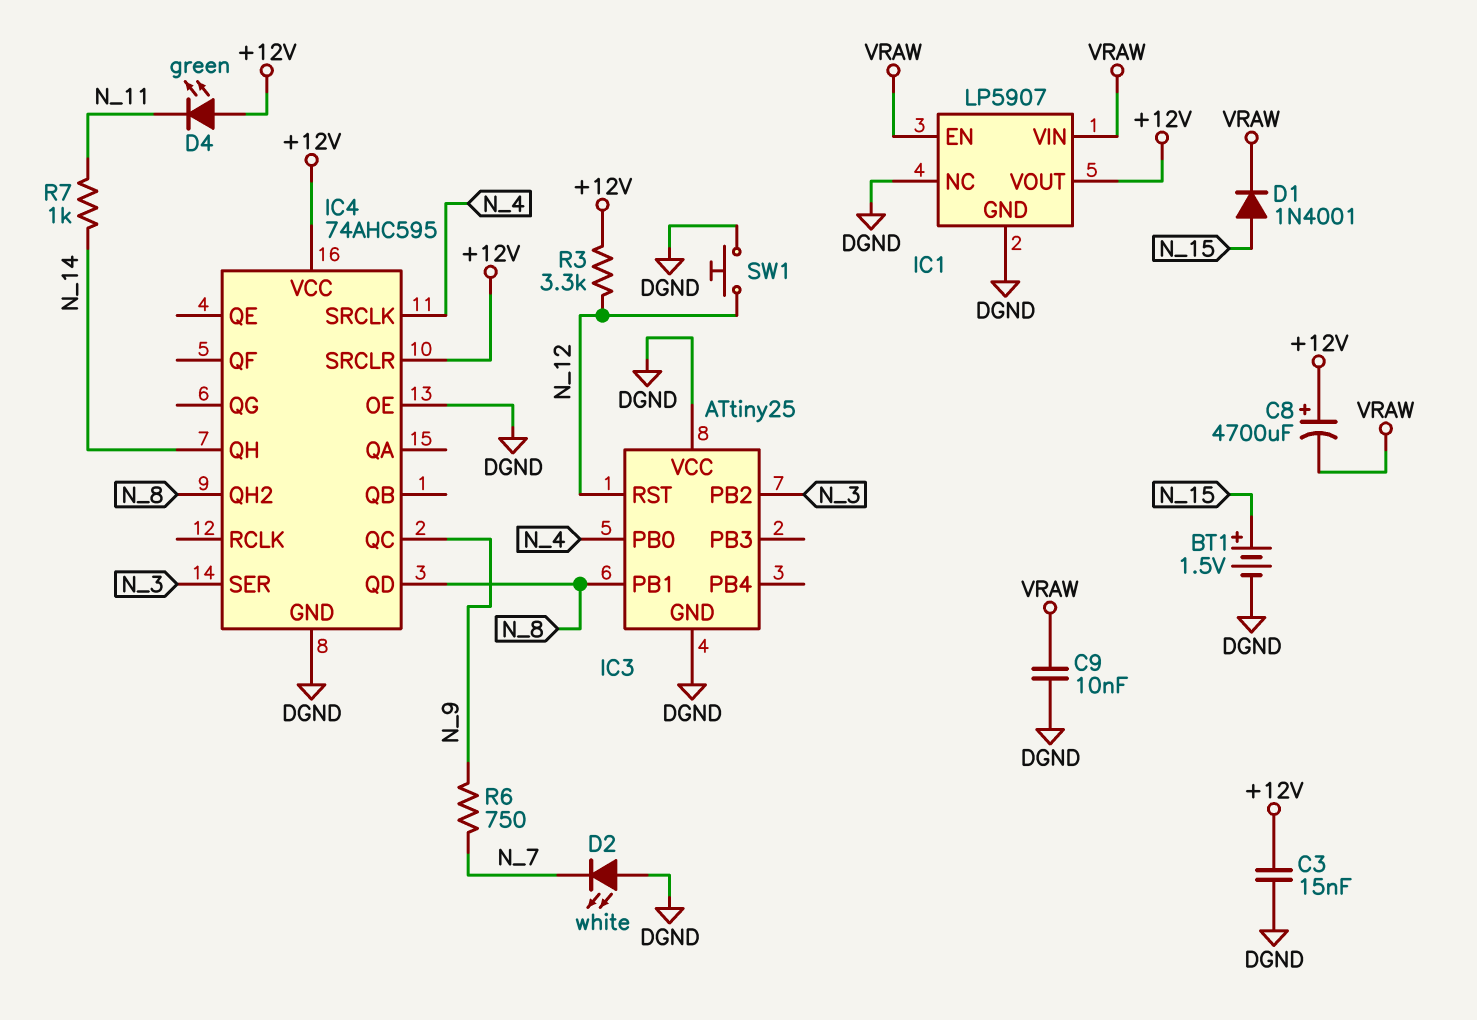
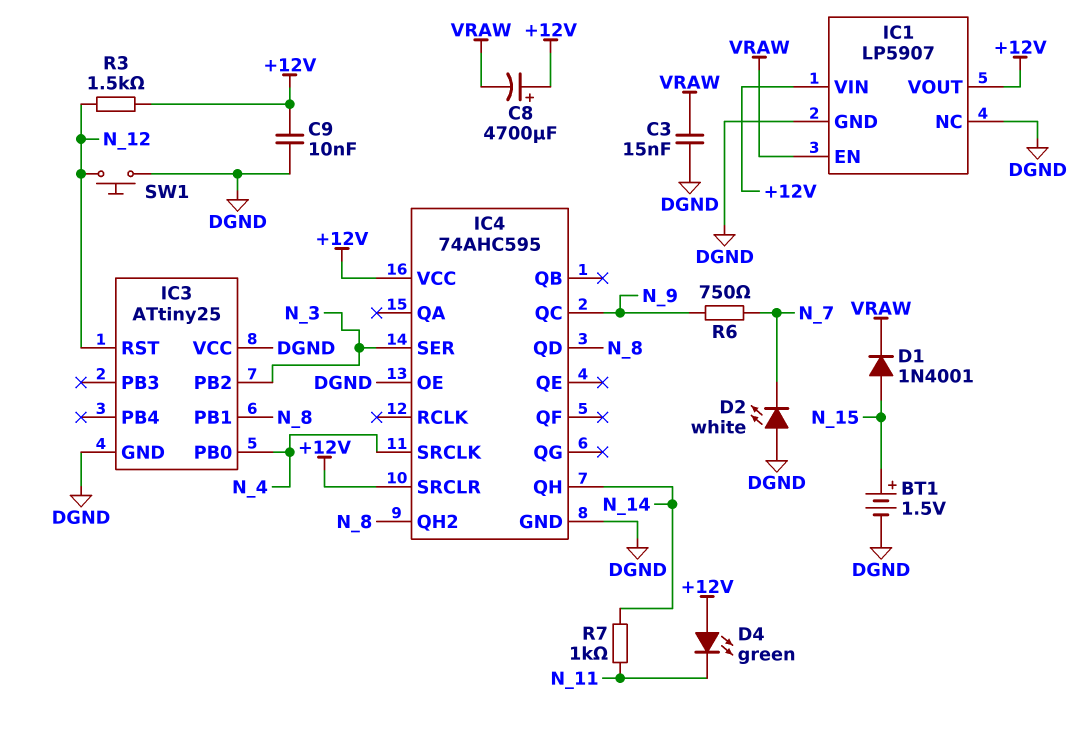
C3: 15nF (+12V, DGND) -> 15nF (DGND, VRAW)
C9: 10nF (DGND, VRAW) -> 10nF (+12V, DGND)
IC1 pin VIN: VRAW -> +12V
R3: 3.3k (+12V, N_12) -> 1.5k (+12V, N_12)

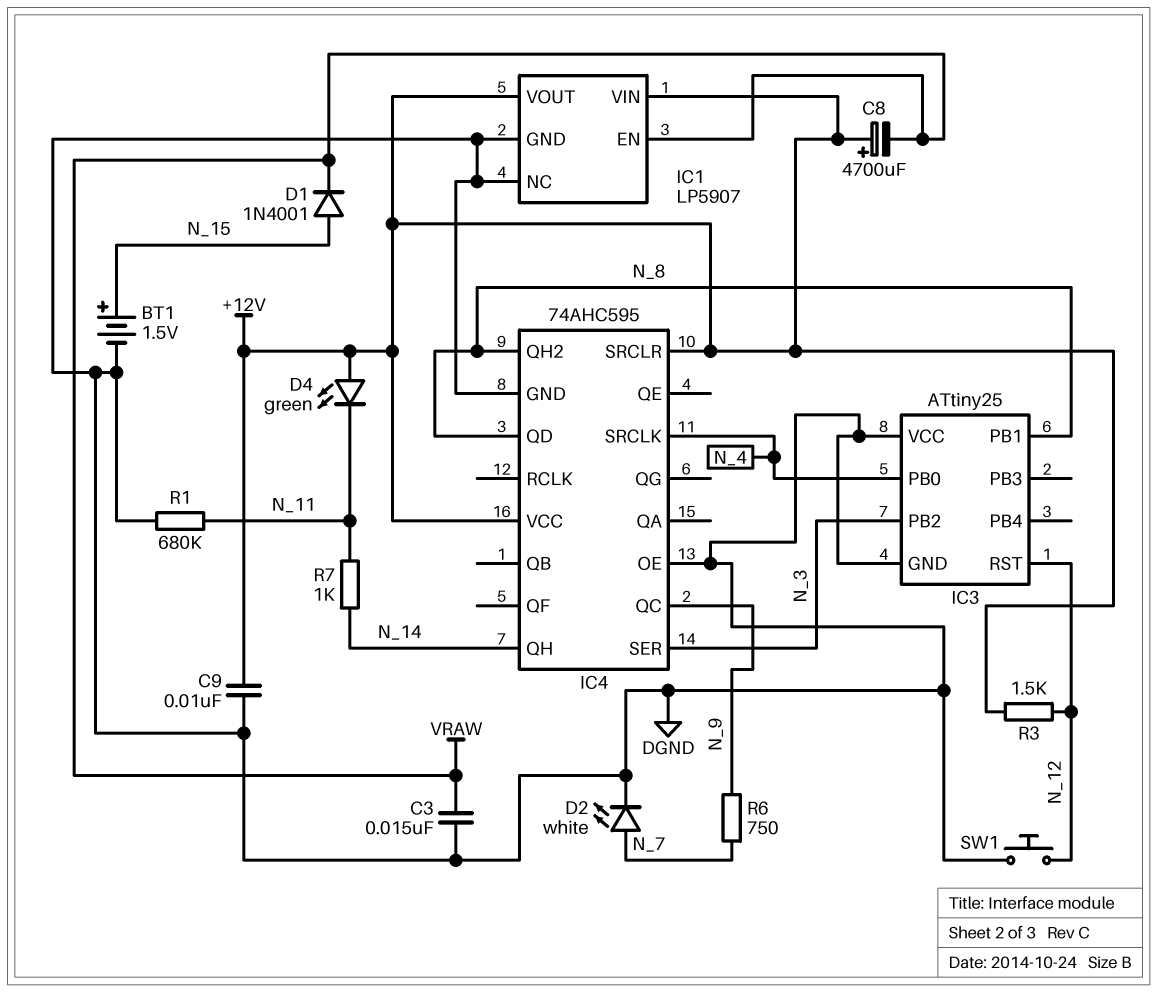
D2: LED white (A DGND, K N_7) -> LED white (A N_7, K DGND)
R1: none -> 680k (DGND, N_11)

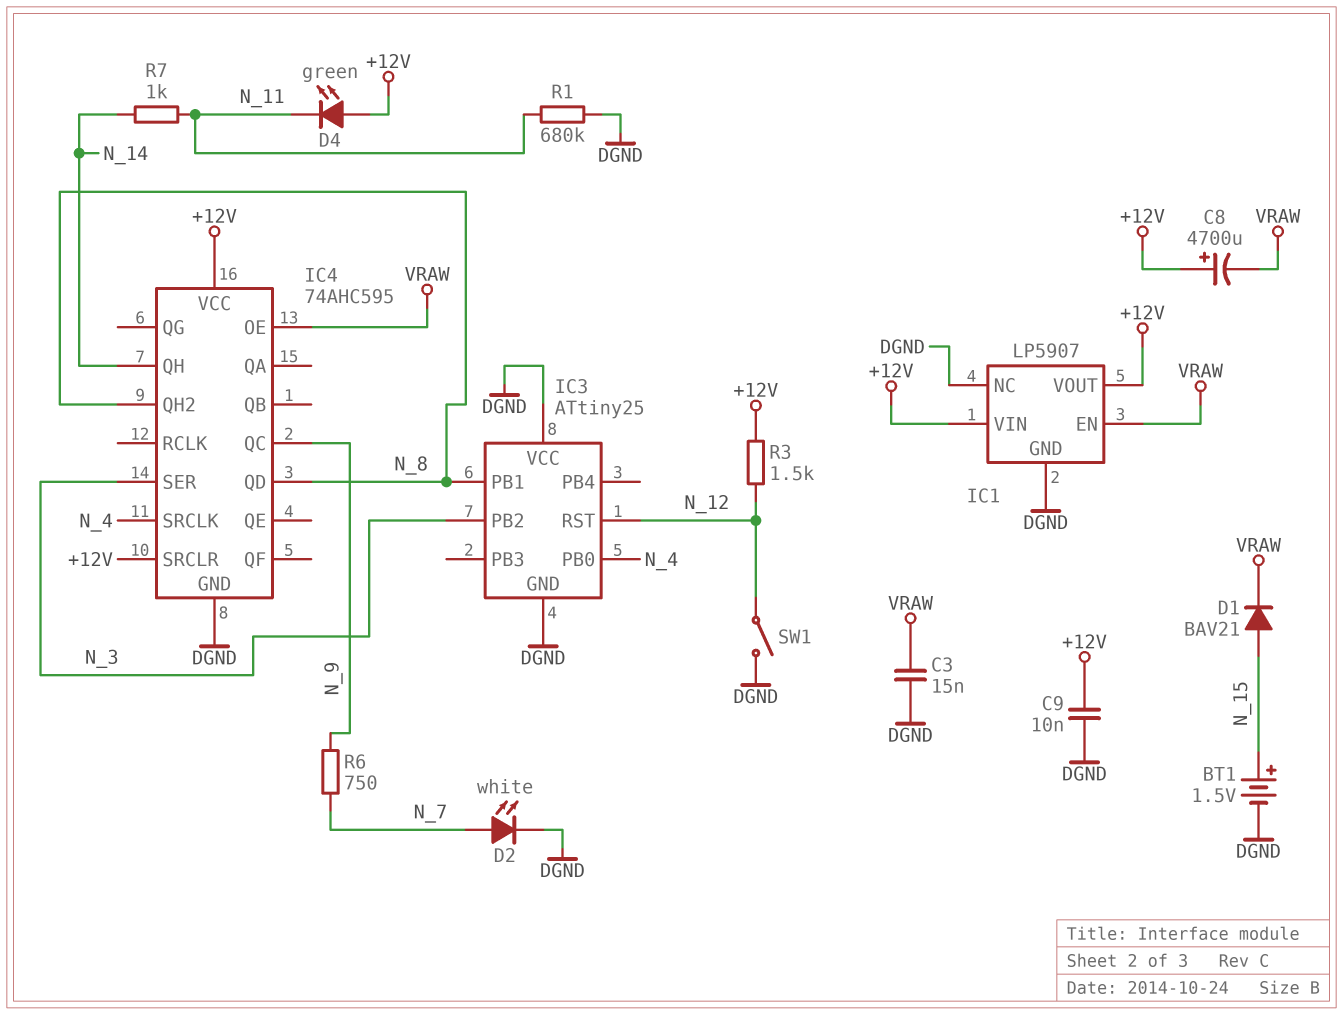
D1: diode 1N4001 (A N_15, K VRAW) -> diode BAV21 (A N_15, K VRAW)
IC4 pin OE: DGND -> VRAW
SW1: button (DGND, N_12) -> switch (DGND, N_12)

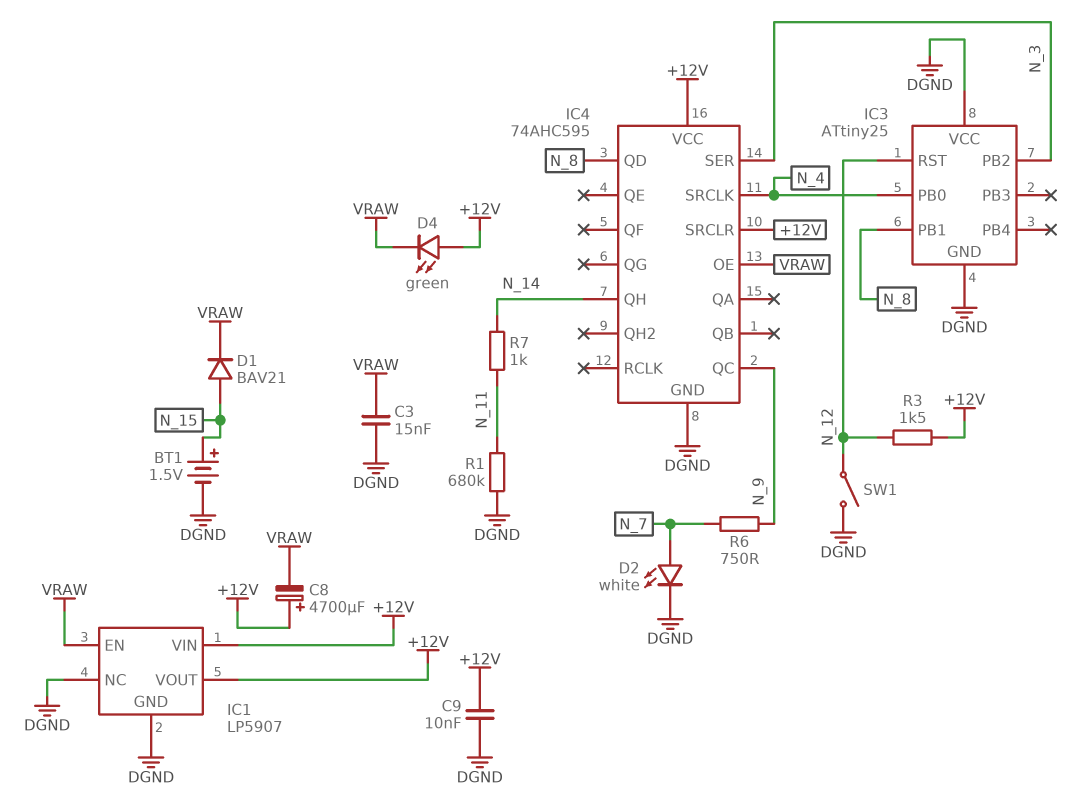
D4: LED green (A +12V, K N_11) -> LED green (A +12V, K VRAW)
IC4 pin QH2: N_8 -> none

